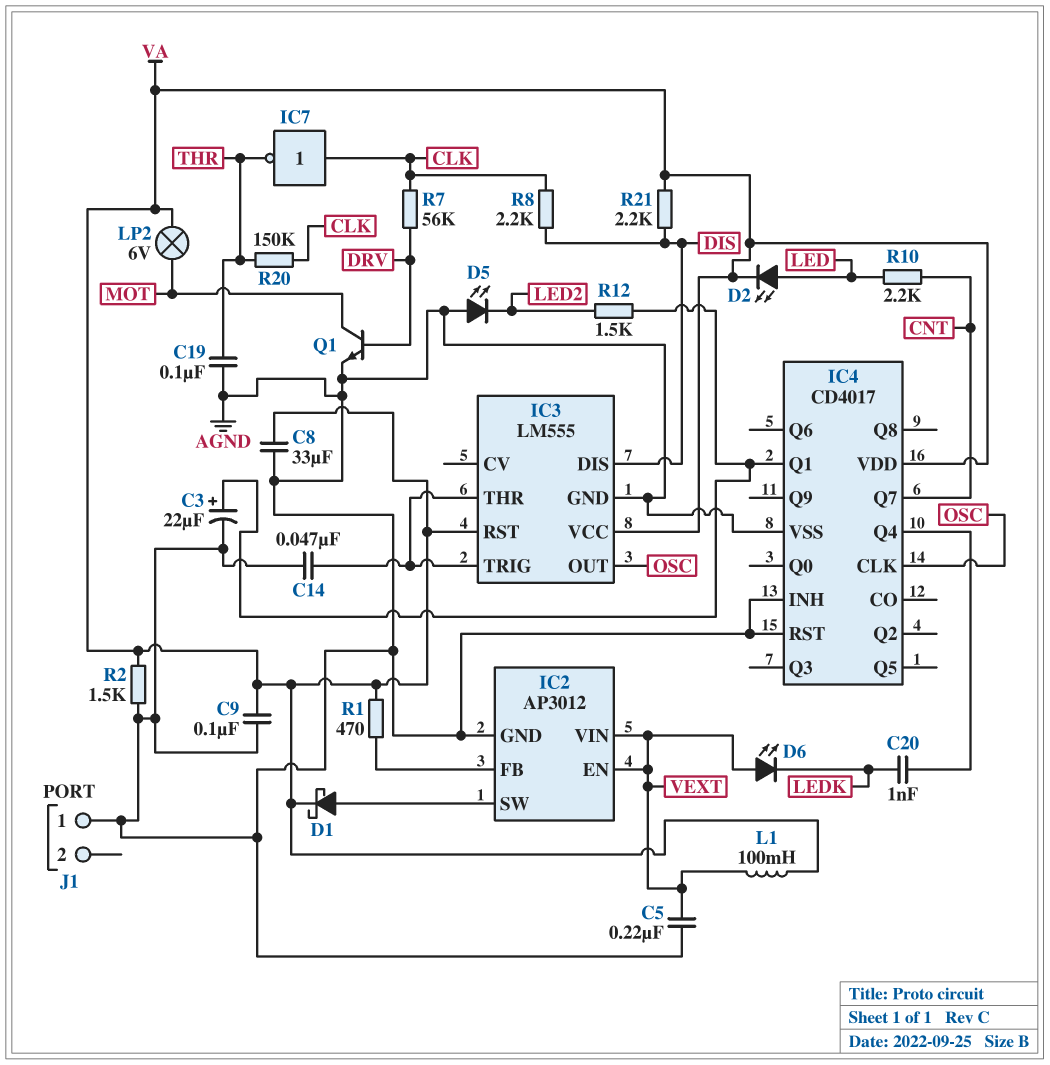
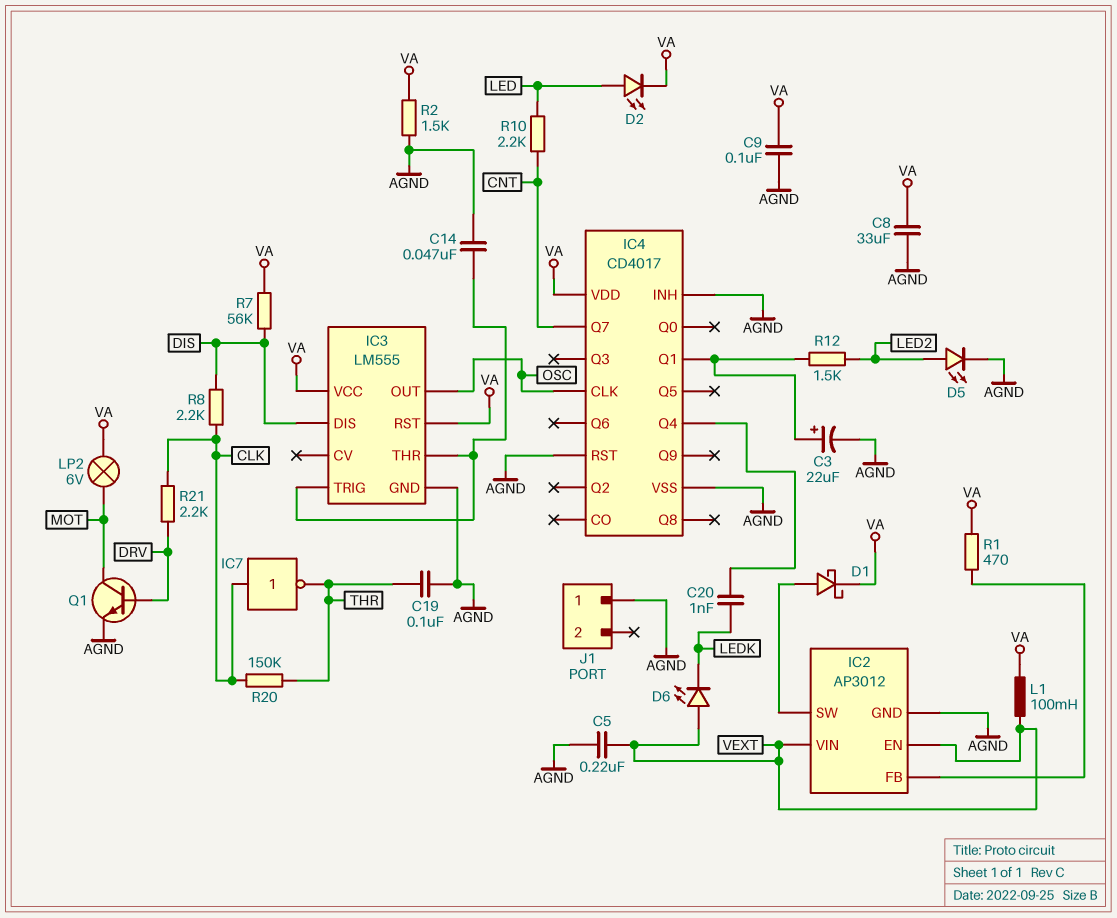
D5: LED (A AGND, K LED2) -> LED (A LED2, K AGND)
R7: 56k (CLK, DRV) -> 56k (DIS, VA)
R21: 2.2k (DIS, VA) -> 2.2k (CLK, DRV)

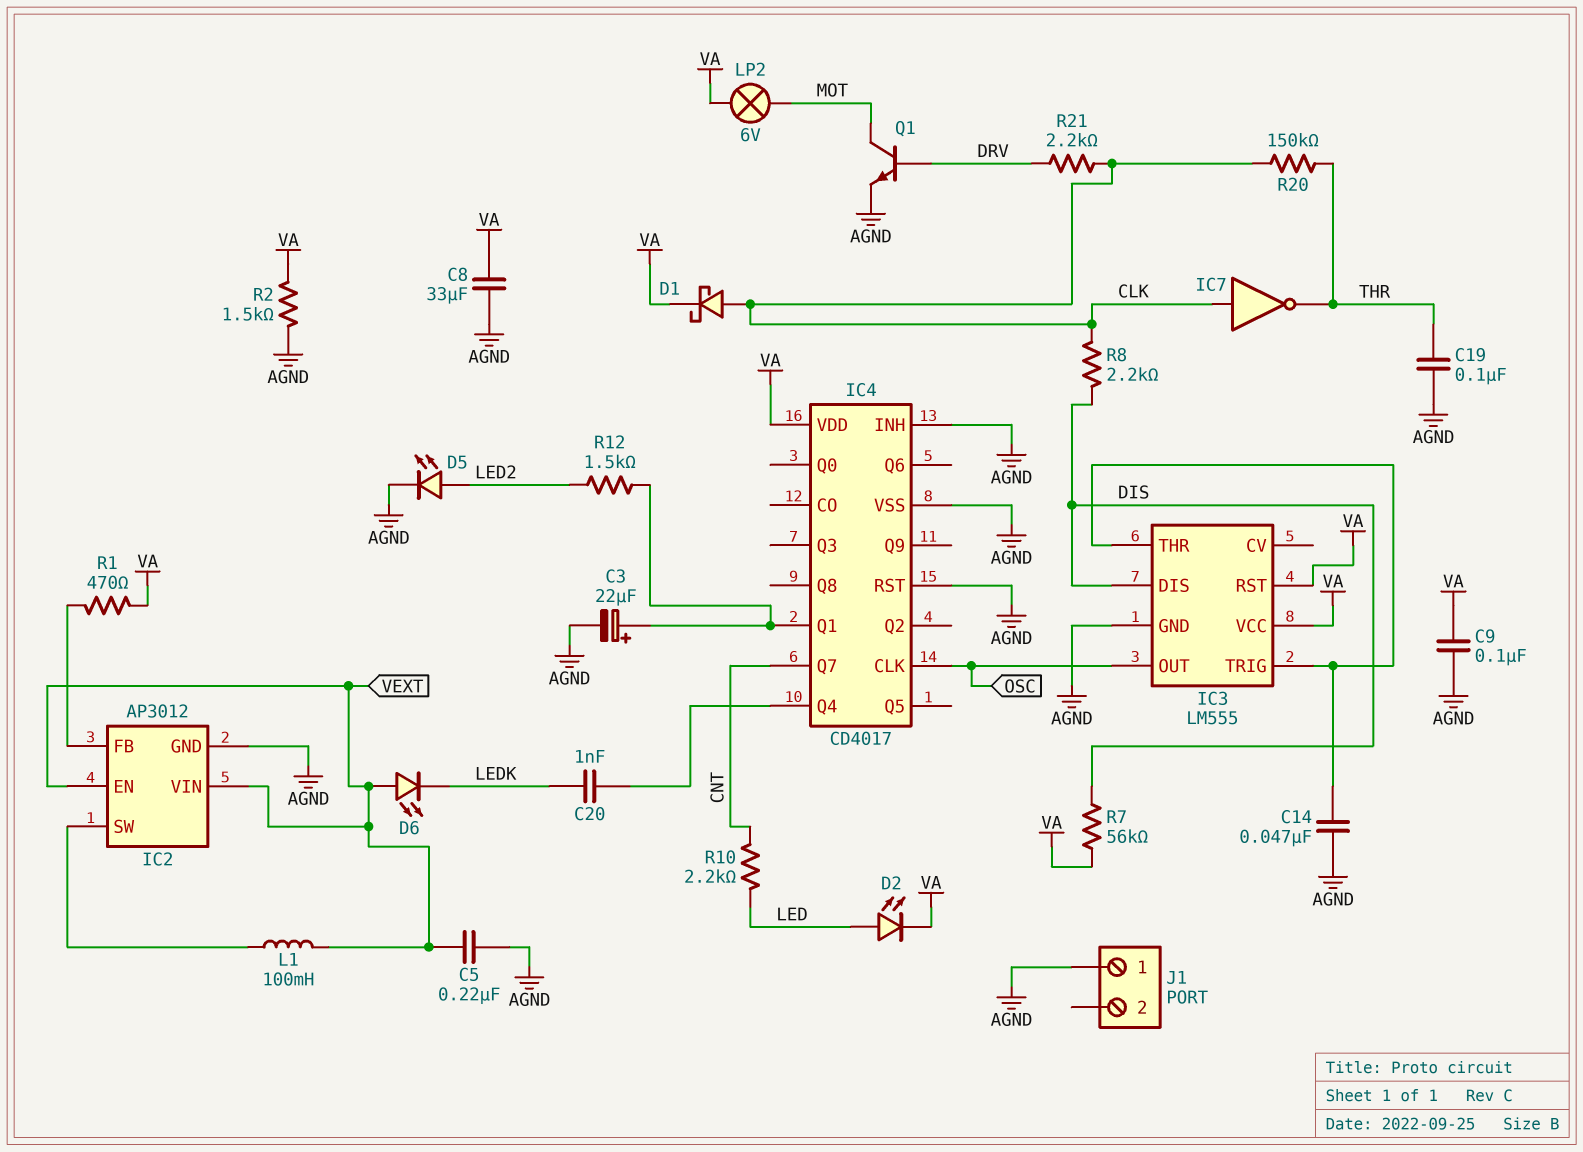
D1: schottky (A IC2/SW, K VA) -> schottky (A CLK, K VA)
L1: 100mH (VA, VEXT) -> 100mH (IC2/SW, VEXT)

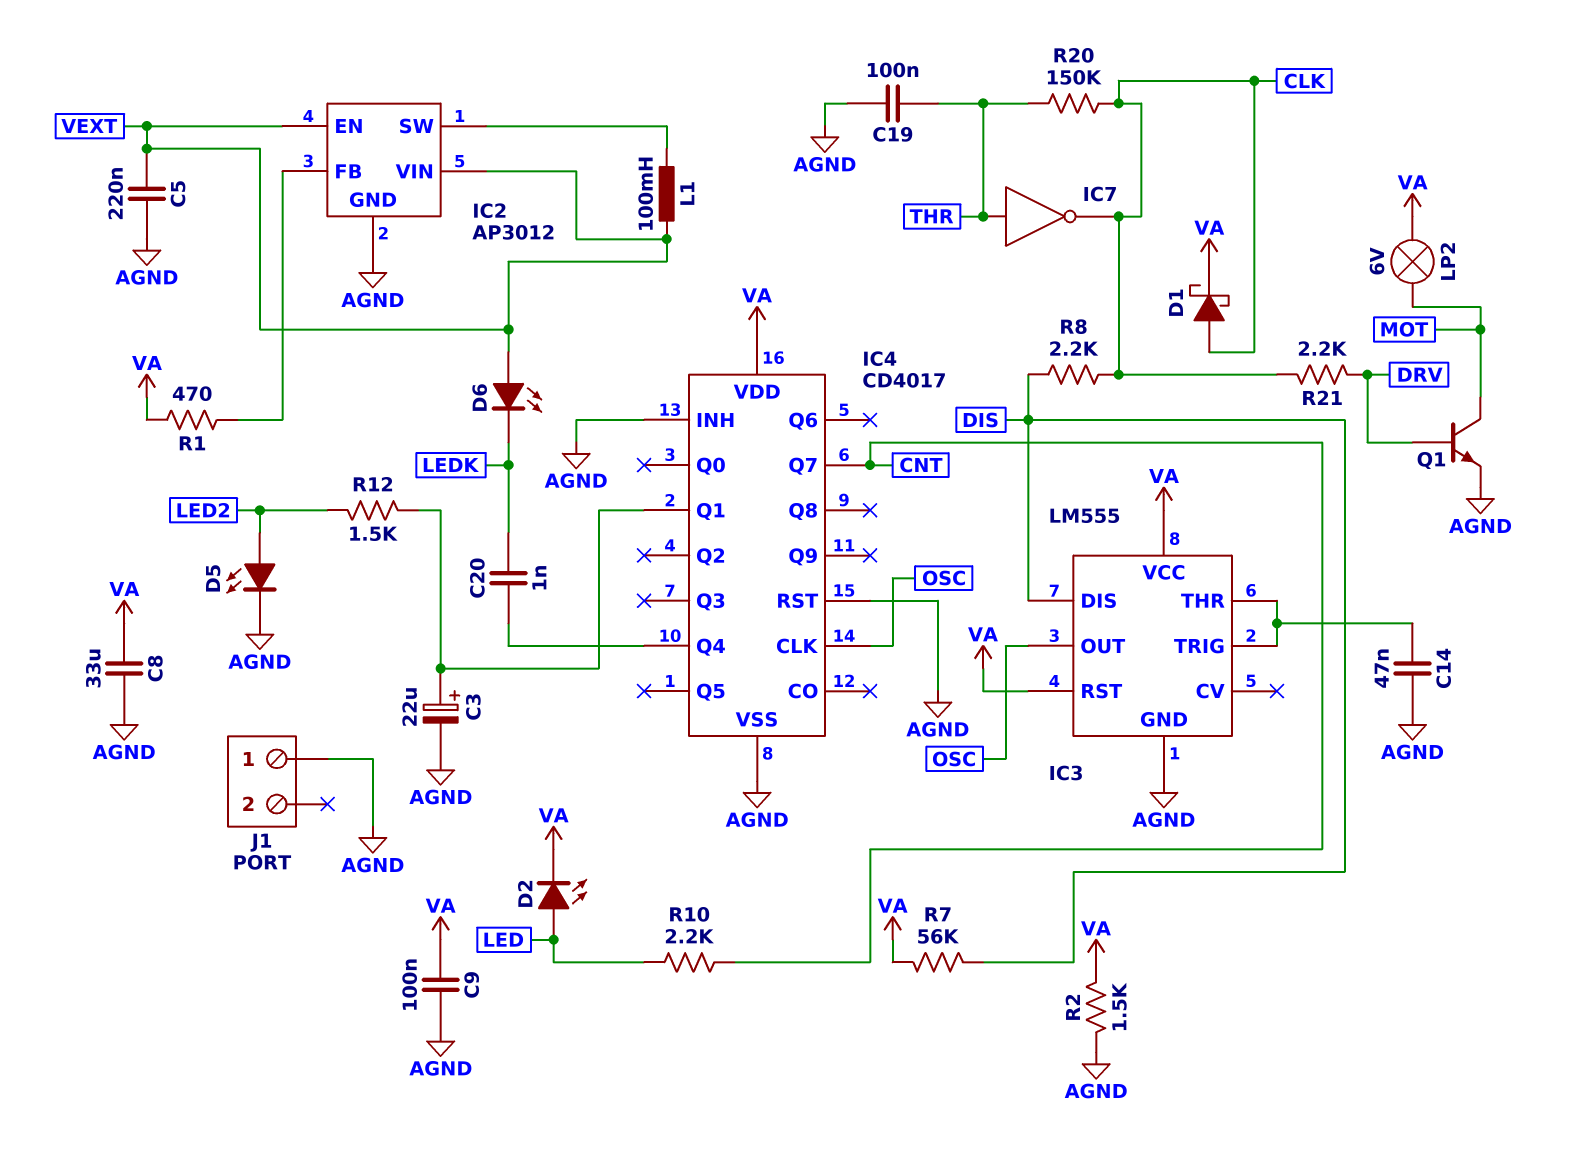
IC7: NOT (in CLK, out THR) -> NOT (in THR, out CLK)

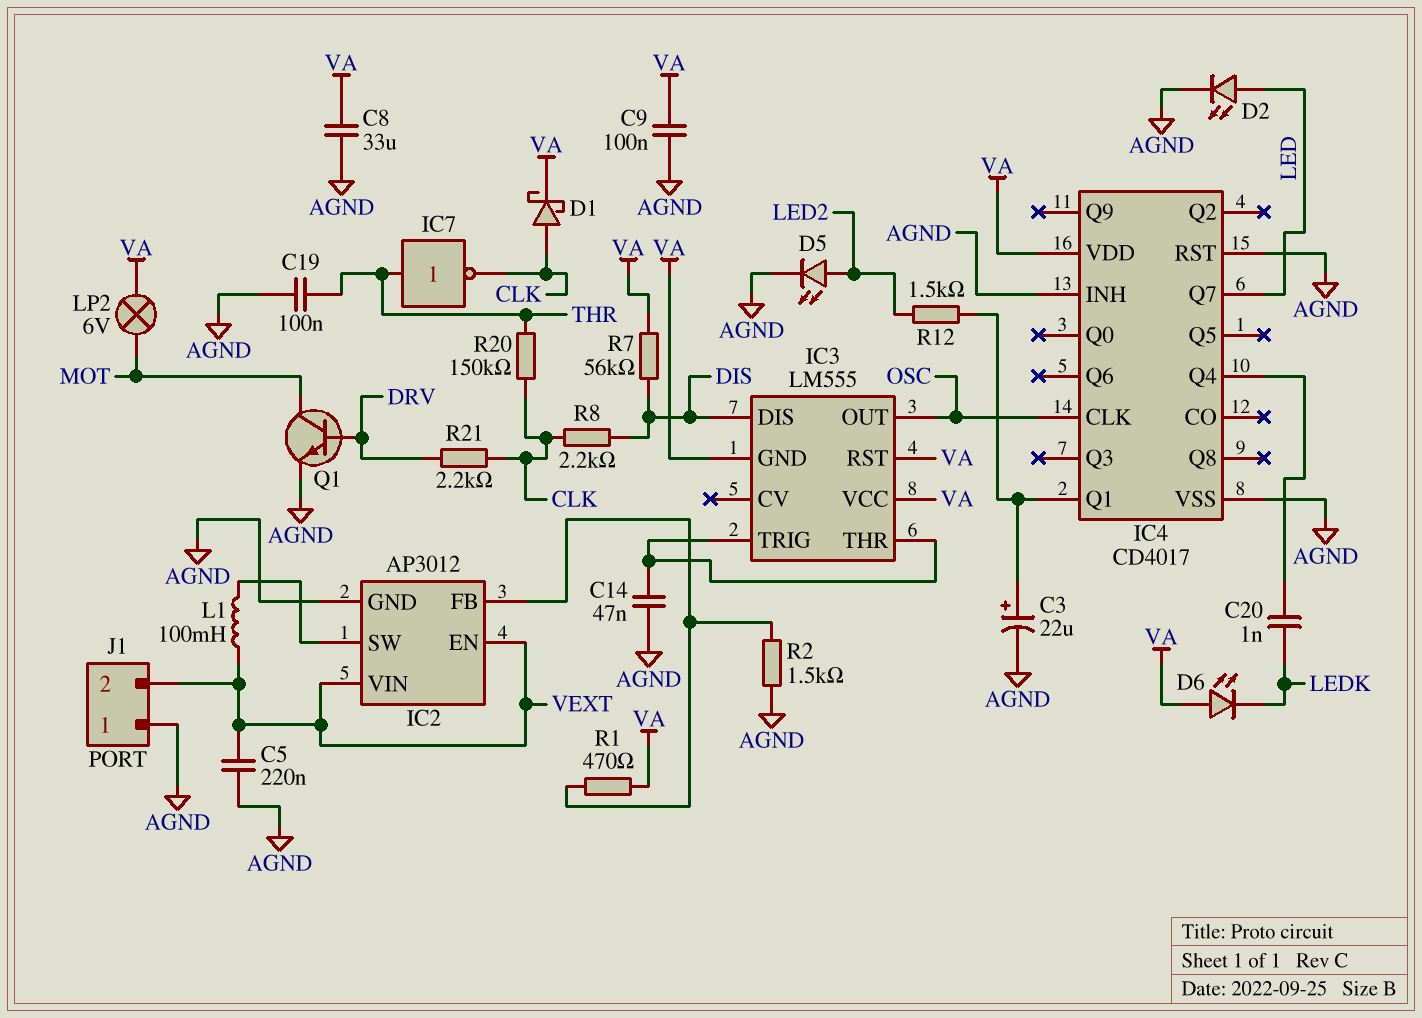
D2: LED (A LED, K VA) -> LED (A LED, K AGND)
D6: LED (A VEXT, K LEDK) -> LED (A VA, K LEDK)
IC3 pin GND: AGND -> VA
IC4 pin Q7: CNT -> LED
J1 pin 2: none -> VEXT
R2: 1.5k (AGND, VA) -> 1.5k (AGND, IC2/FB)
R10: 2.2k (CNT, LED) -> none

